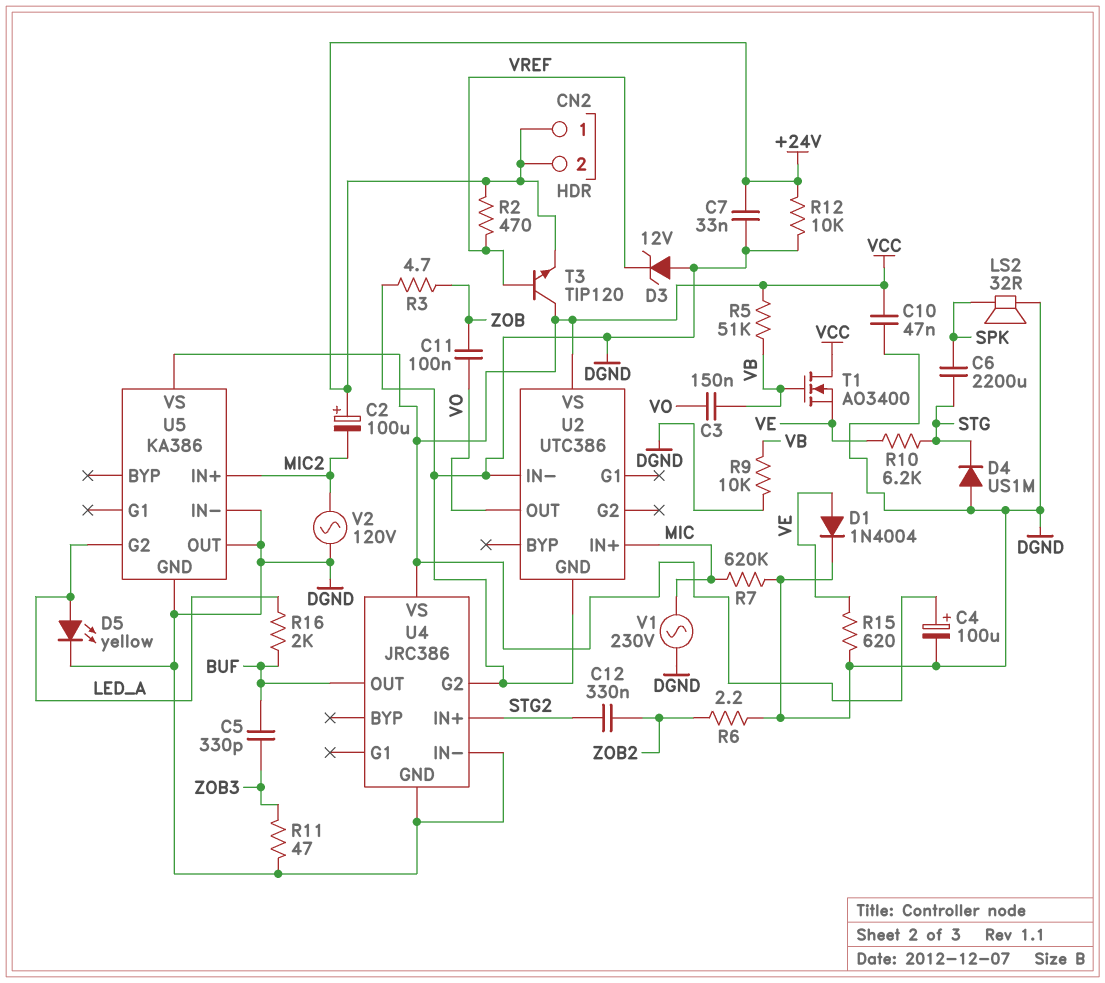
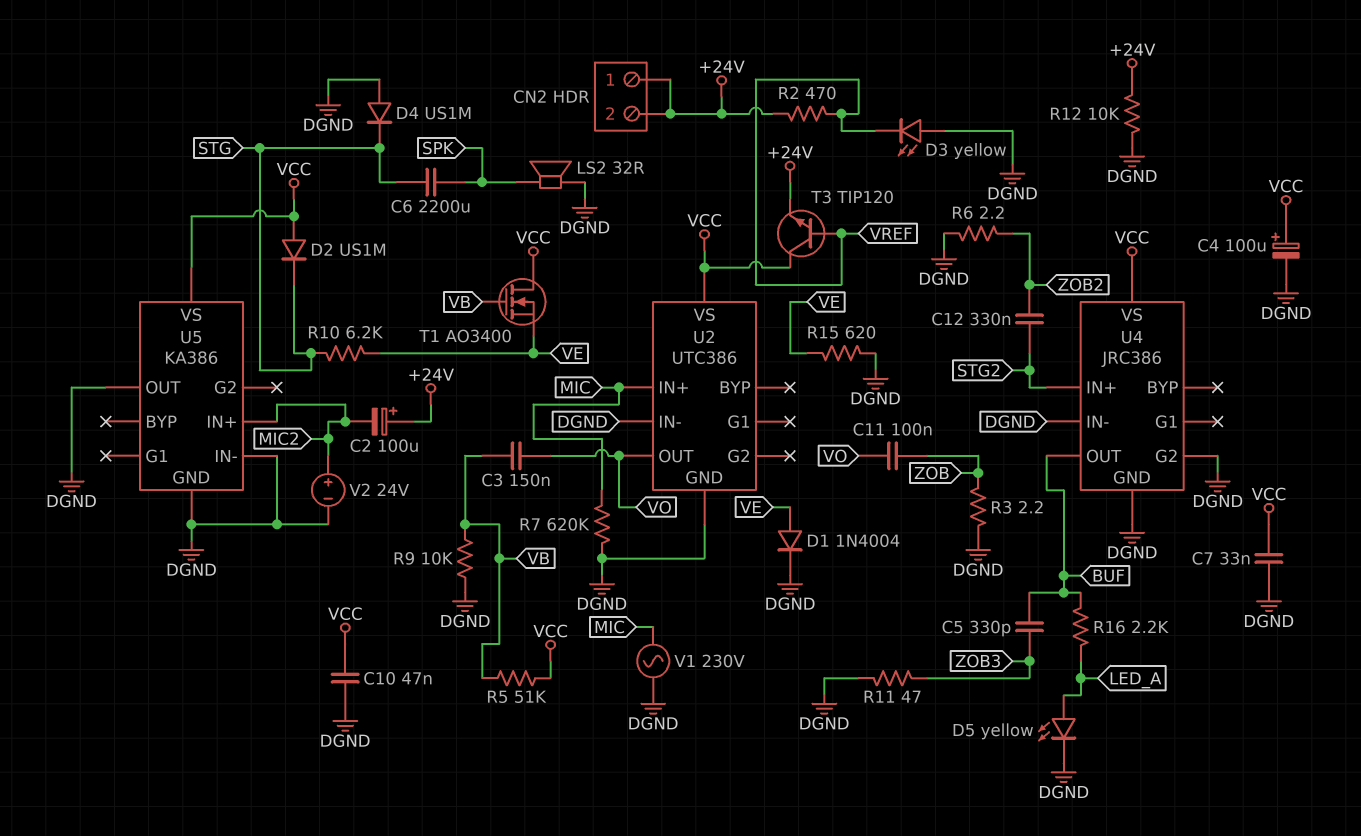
C7: 33nF (+24V, DGND) -> 33nF (DGND, VCC)
D2: none -> diode US1M (A VCC, K STG)
D3: zener 12V (A DGND, K VREF) -> LED yellow (A DGND, K VREF)
R3: 4.7 (DGND, ZOB) -> 2.2 (DGND, ZOB)
R16: 2k (BUF, LED_A) -> 2.2k (BUF, LED_A)
U5 pin G2: LED_A -> none
V2: AC 120V (DGND, MIC2) -> 24V (plus MIC2, minus DGND)

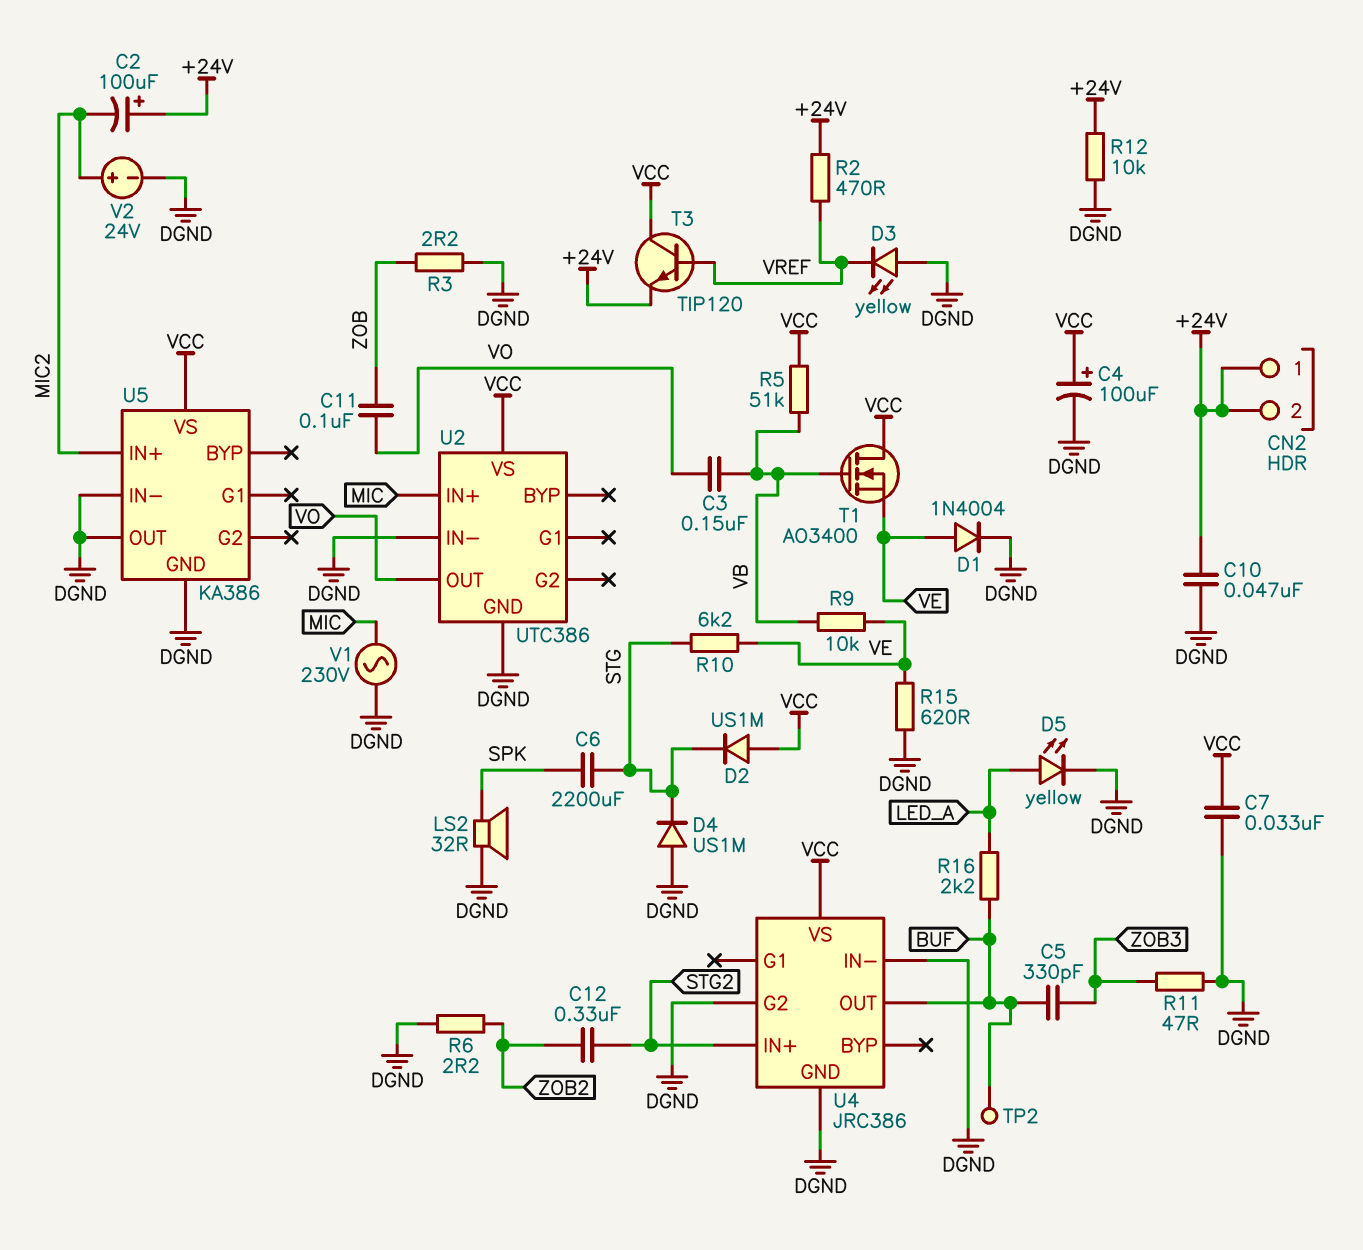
C10: 47nF (DGND, VCC) -> 47nF (+24V, DGND)
R7: 620k (DGND, MIC) -> none
R9: 10k (DGND, VB) -> 10k (VB, VE)
TP2: none -> test point (BUF)

